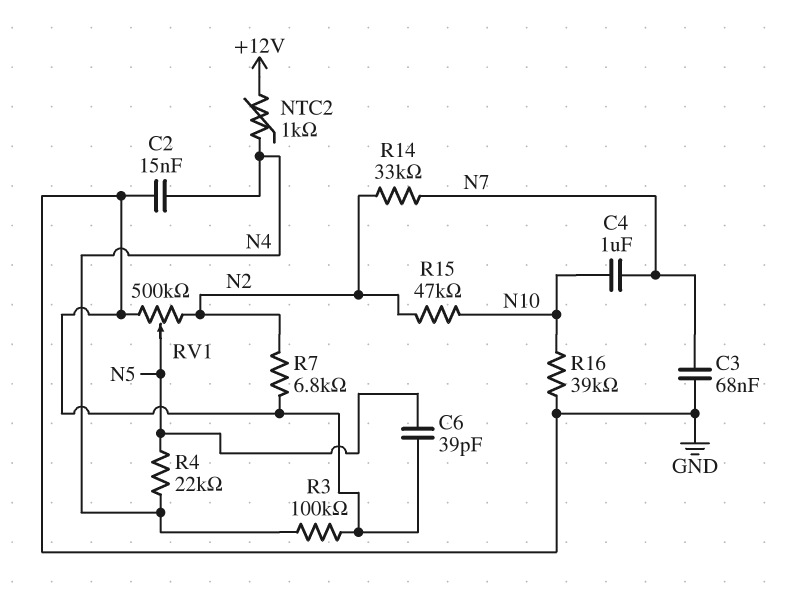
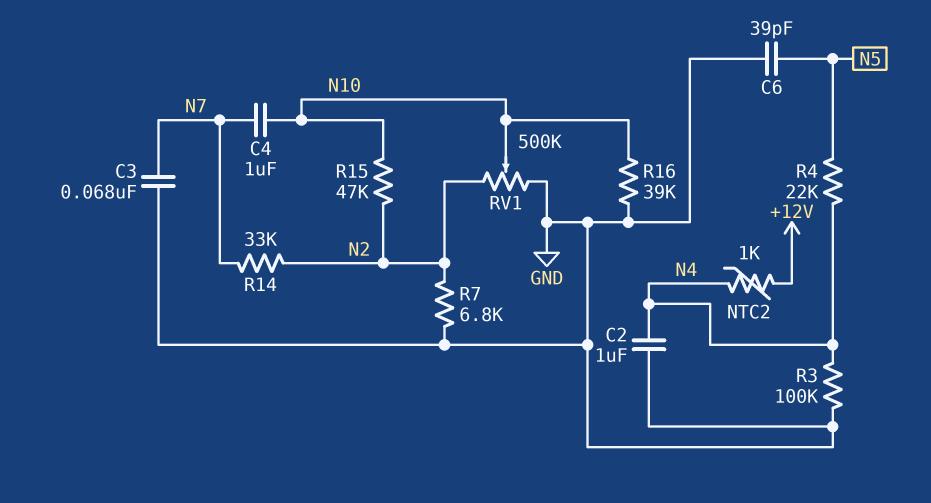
C2: 15nF (GND, N4) -> 1uF (GND, N4)
RV1: 500k (GND, N2, wiper N5) -> 500k (GND, N2, wiper N10)

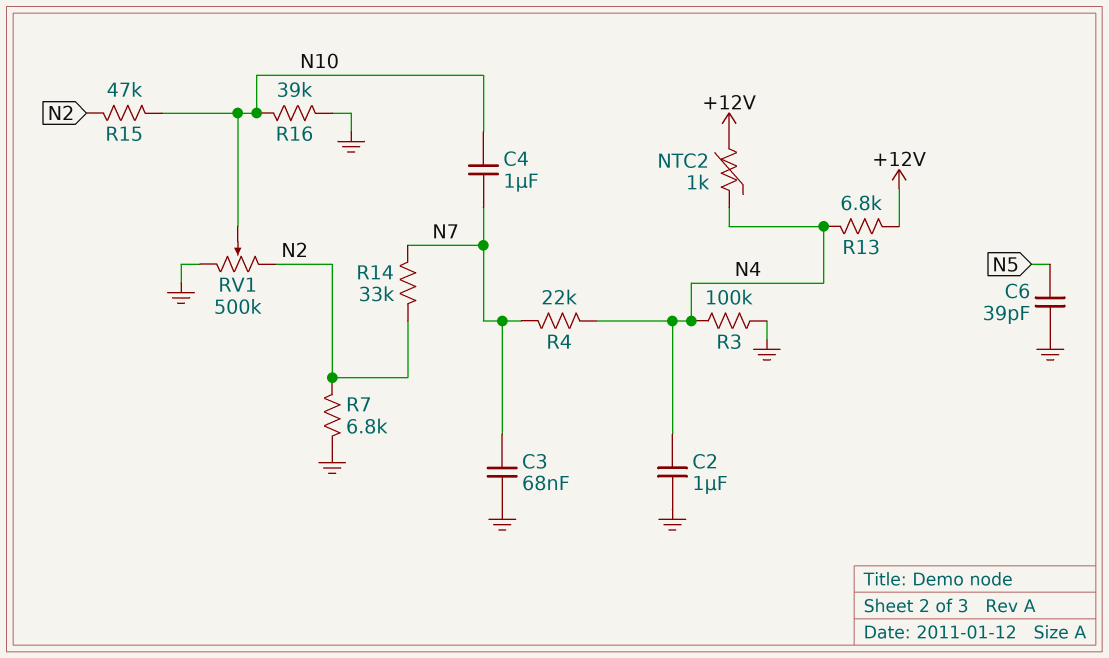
R4: 22k (N4, N5) -> 22k (N4, N7)
R13: none -> 6.8k (+12V, N4)

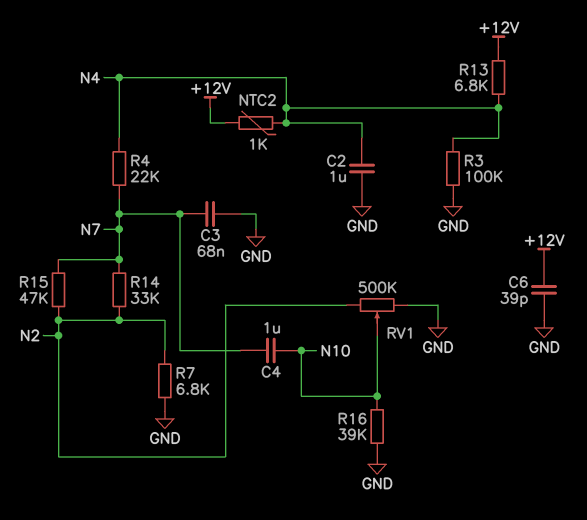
C6: 39pF (GND, N5) -> 39pF (+12V, GND)
R15: 47k (N2, N10) -> 47k (N2, N7)

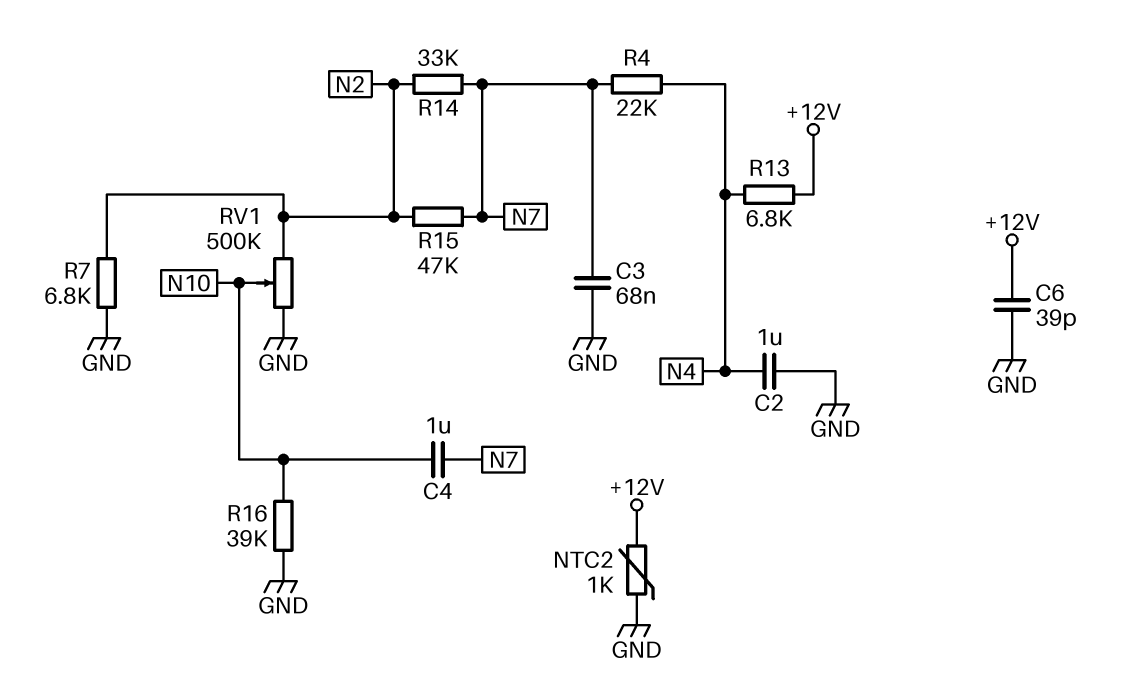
NTC2: 1k (+12V, N4) -> 1k (+12V, GND)
R3: 100k (GND, N4) -> none

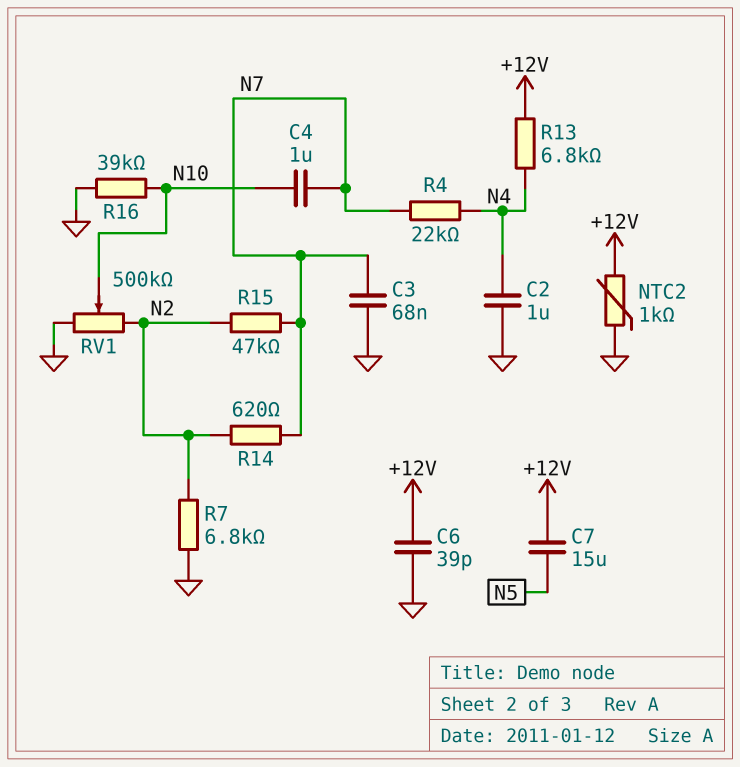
C7: none -> 15uF (+12V, N5)
R14: 33k (N2, N7) -> 620 (N2, N7)

